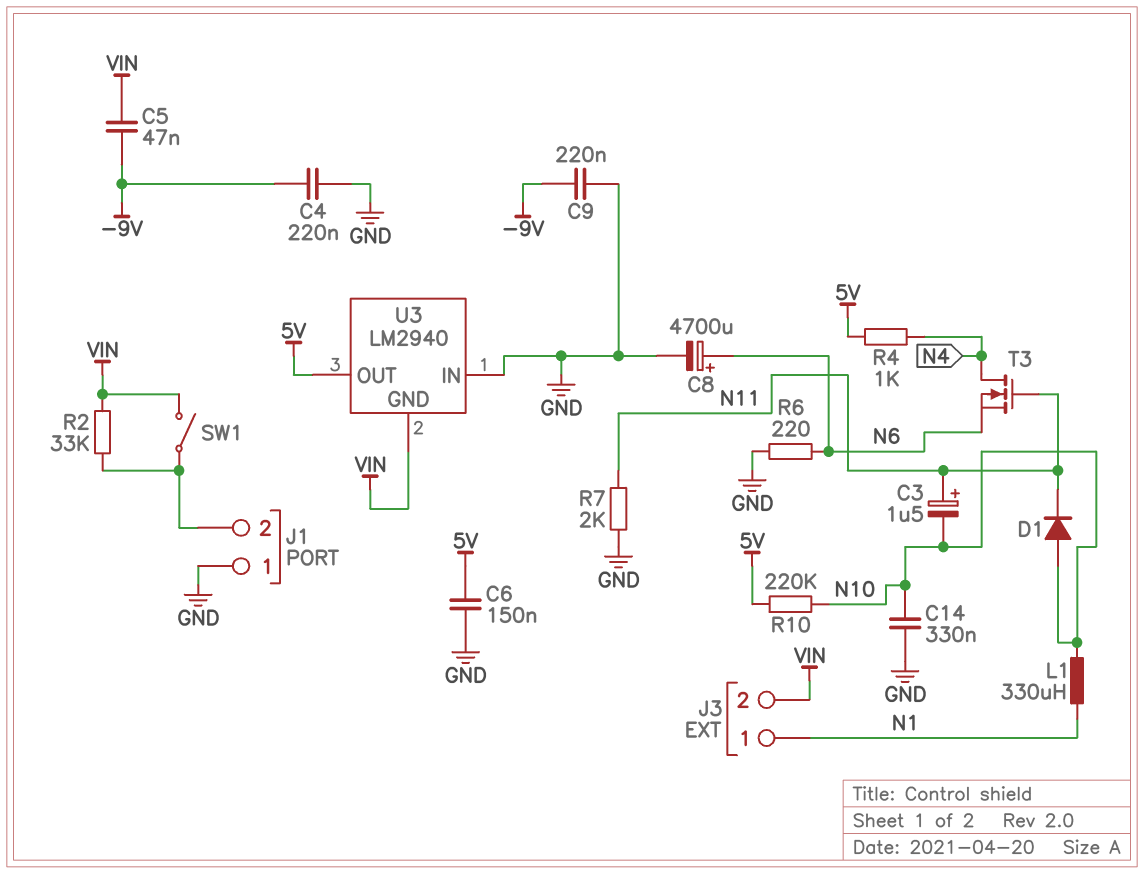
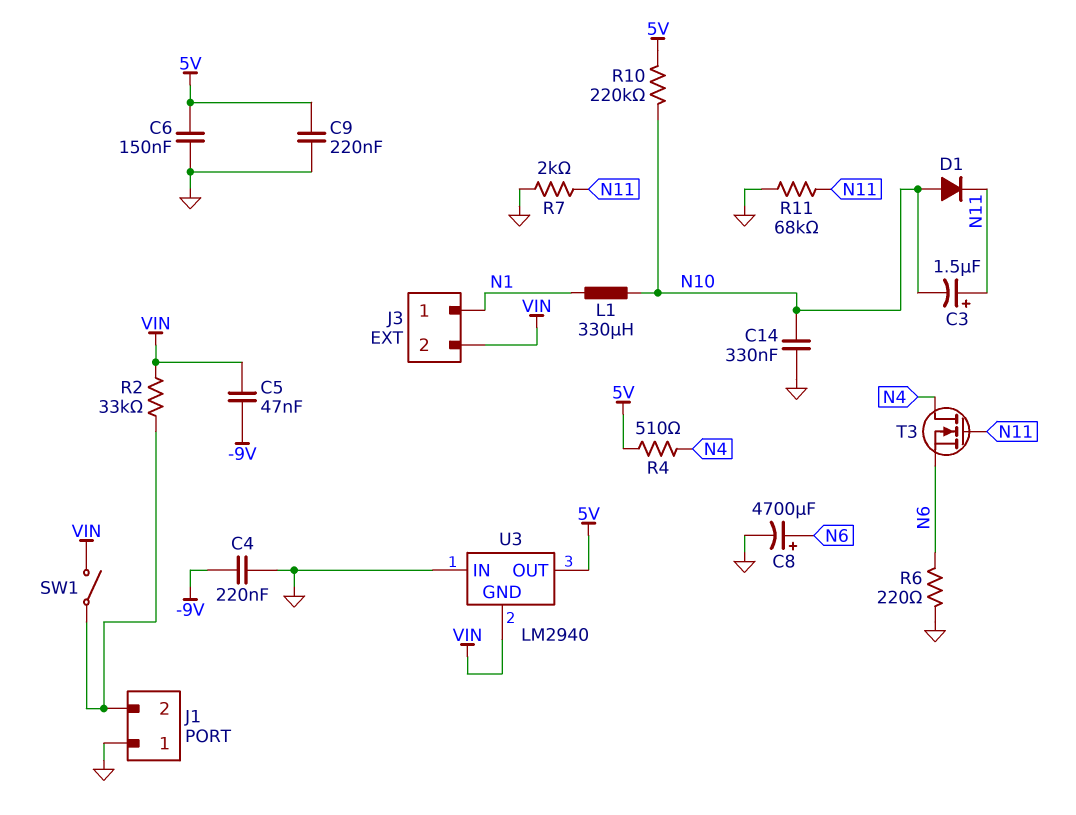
C9: 220nF (-9V, GND) -> 220nF (5V, GND)
R4: 1k (5V, N4) -> 510 (5V, N4)
R11: none -> 68k (GND, N11)

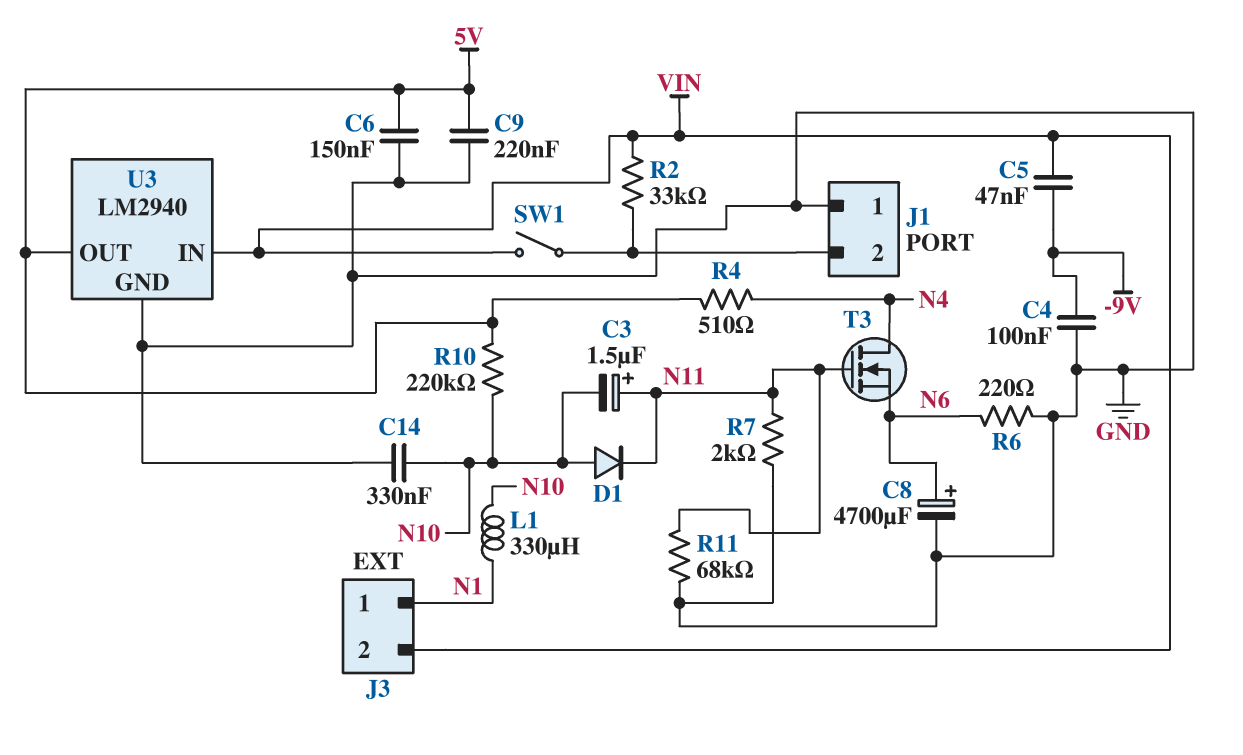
C4: 220nF (-9V, GND) -> 100nF (-9V, GND)
U3 pin GND: VIN -> GND
U3 pin IN: GND -> VIN

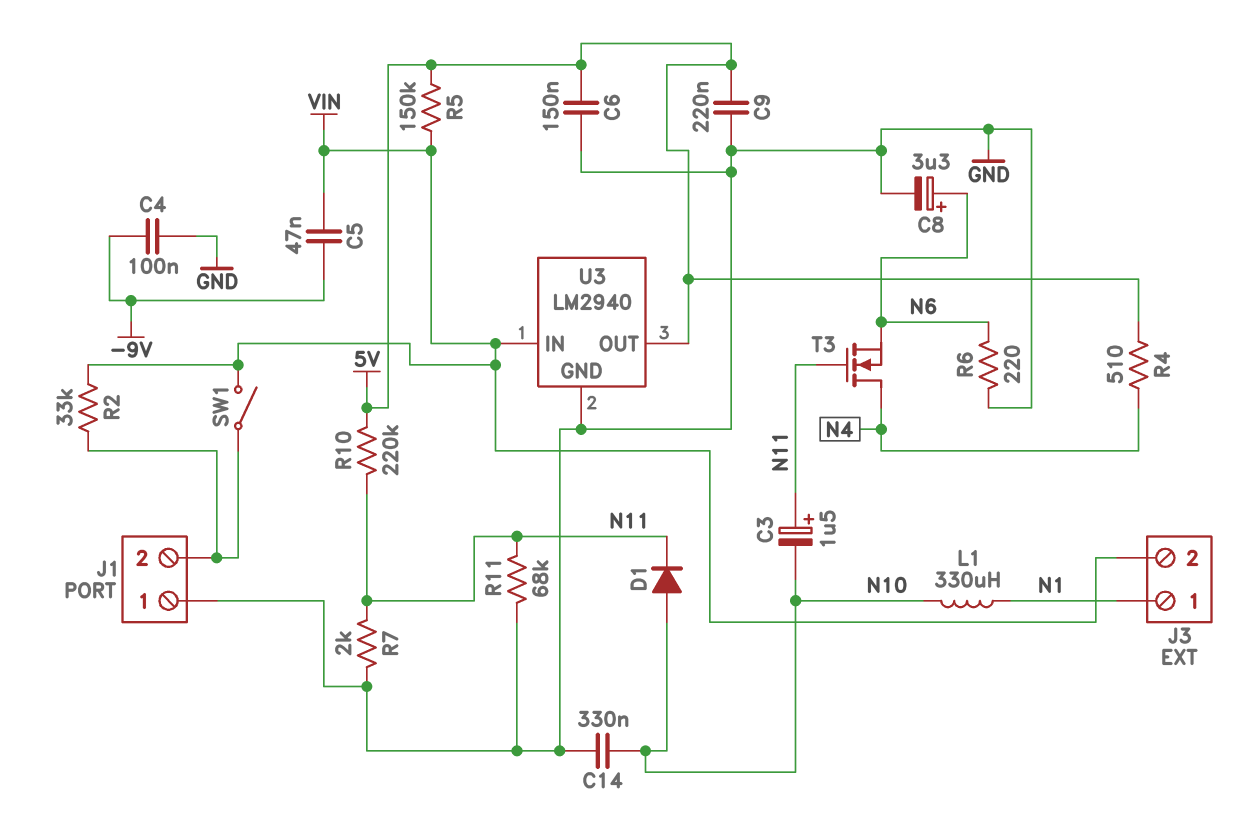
C8: 4700uF (plus N6, minus GND) -> 3.3uF (plus N6, minus GND)
R5: none -> 150k (5V, VIN)
R10: 220k (5V, N10) -> 220k (5V, N11)

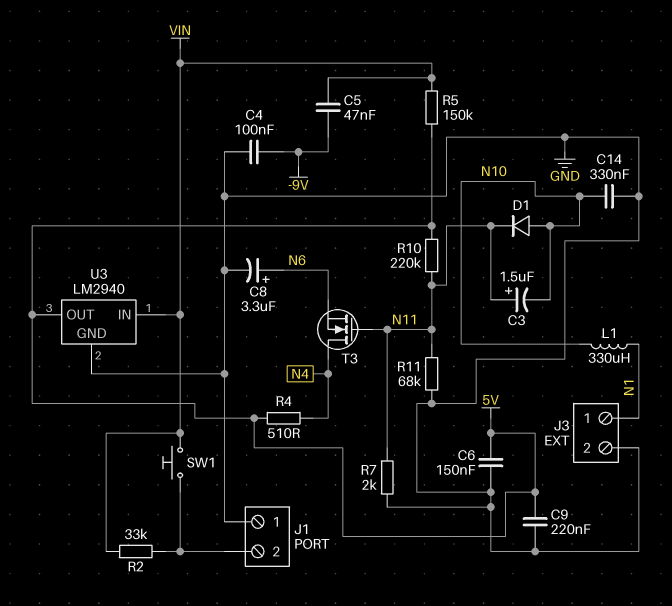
J3 pin 2: VIN -> GND
R6: 220 (GND, N6) -> none
SW1: switch (J1/2, VIN) -> button (J1/2, VIN)

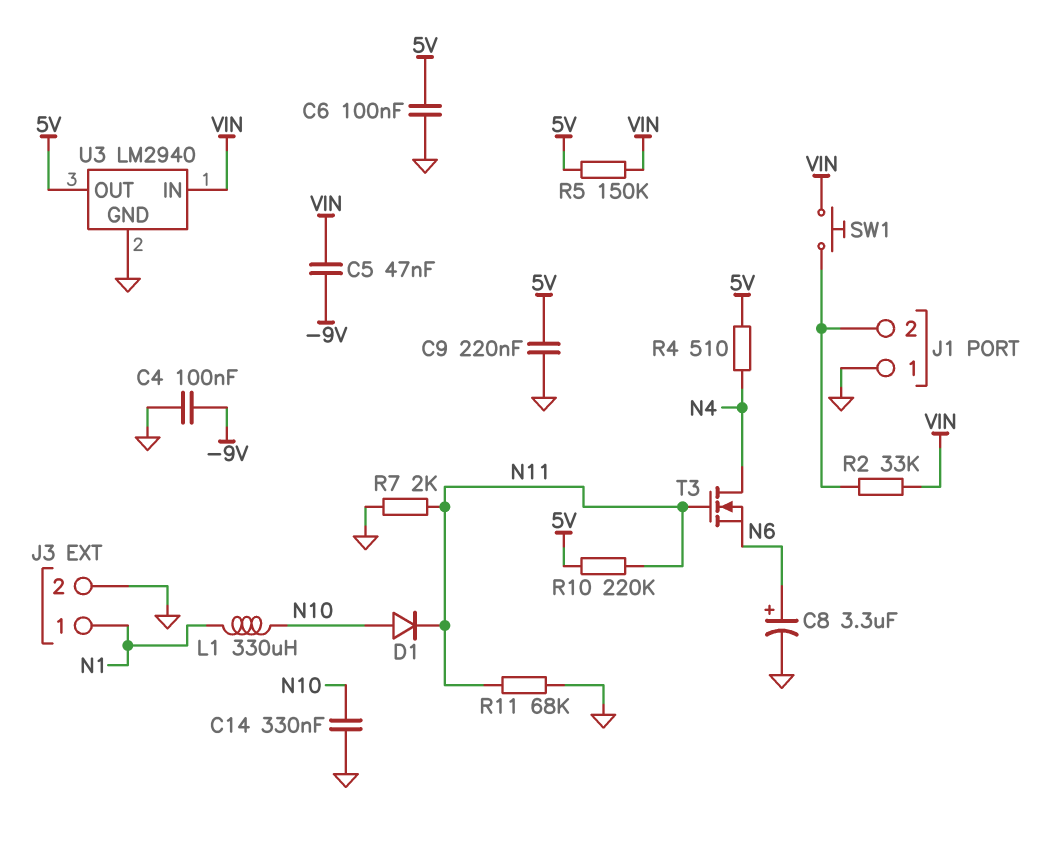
C3: 1.5uF (plus N11, minus N10) -> none
C6: 150nF (5V, GND) -> 100nF (5V, GND)

